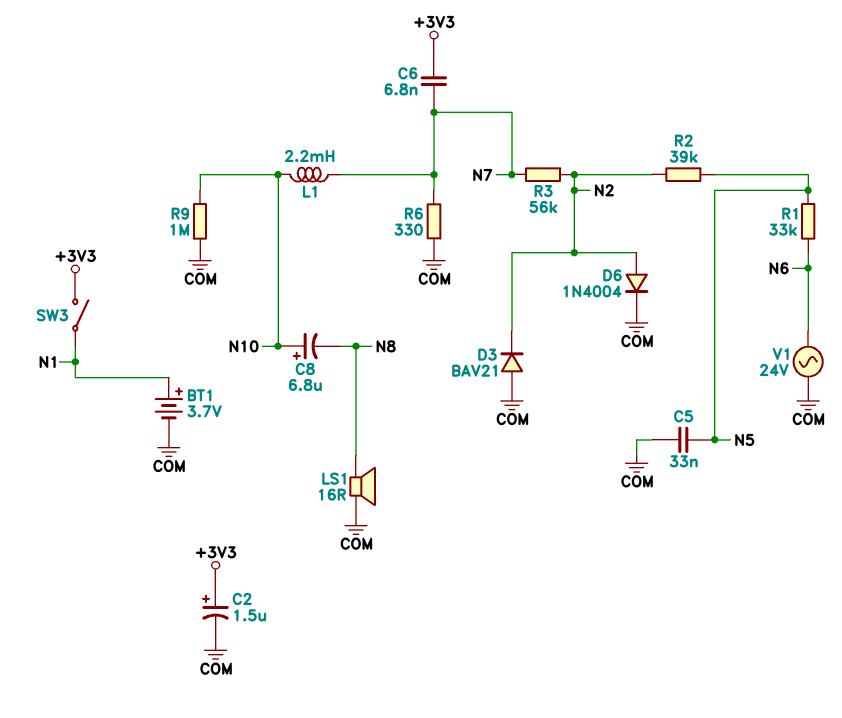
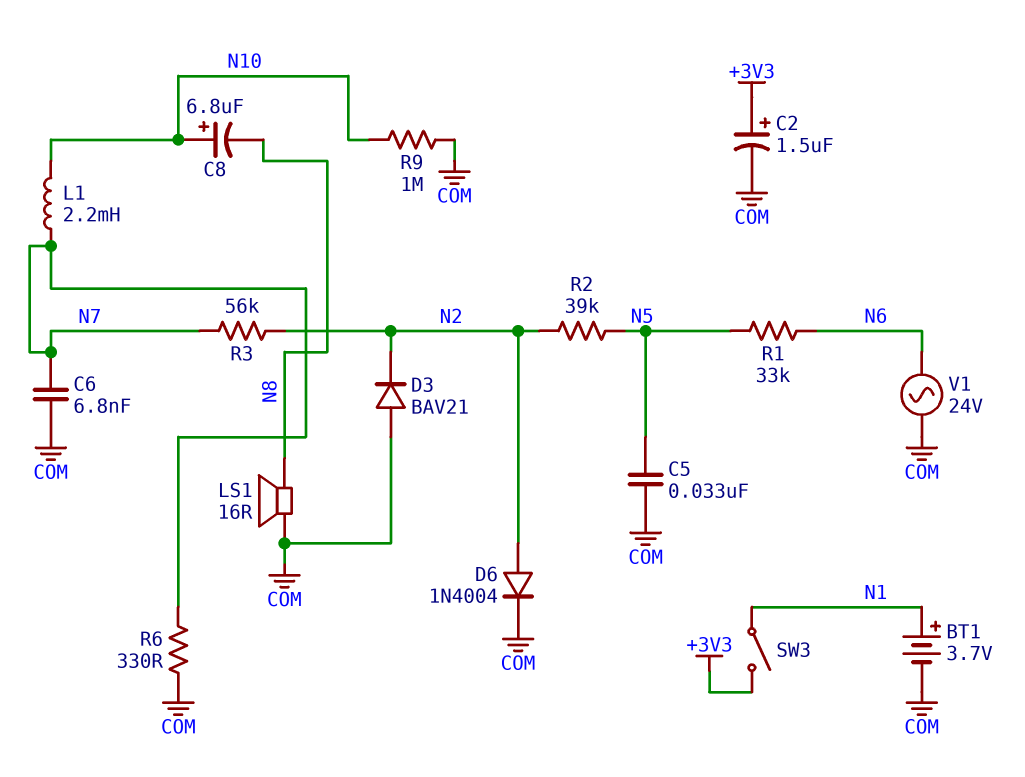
C6: 6.8nF (+3V3, N7) -> 6.8nF (COM, N7)

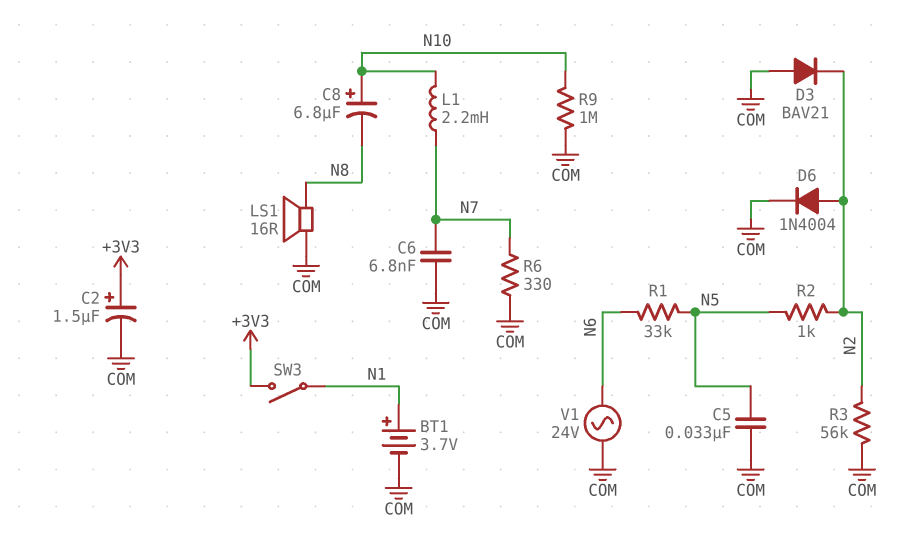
R2: 39k (N2, N5) -> 1k (N2, N5)
R3: 56k (N2, N7) -> 56k (COM, N2)

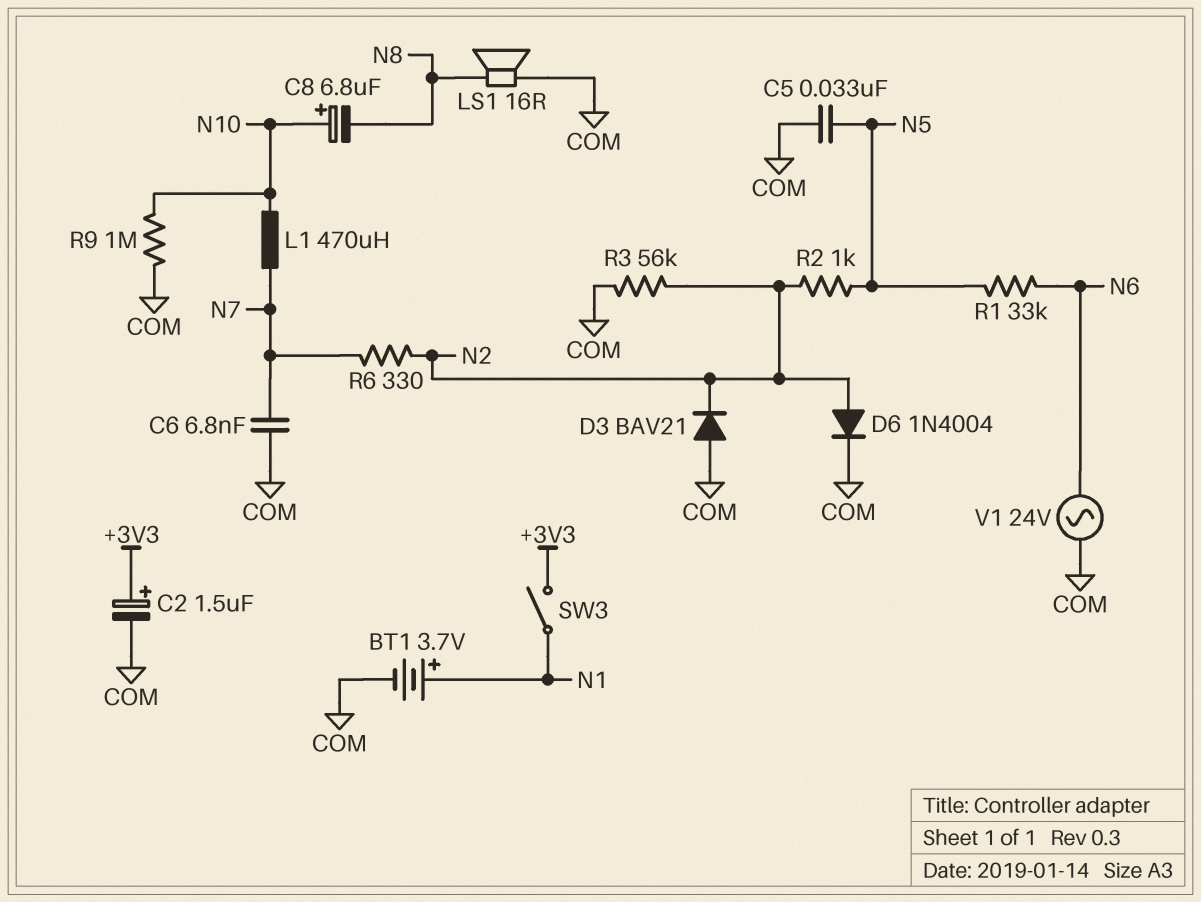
L1: 2.2mH (N7, N10) -> 470uH (N7, N10)
R6: 330 (COM, N7) -> 330 (N2, N7)

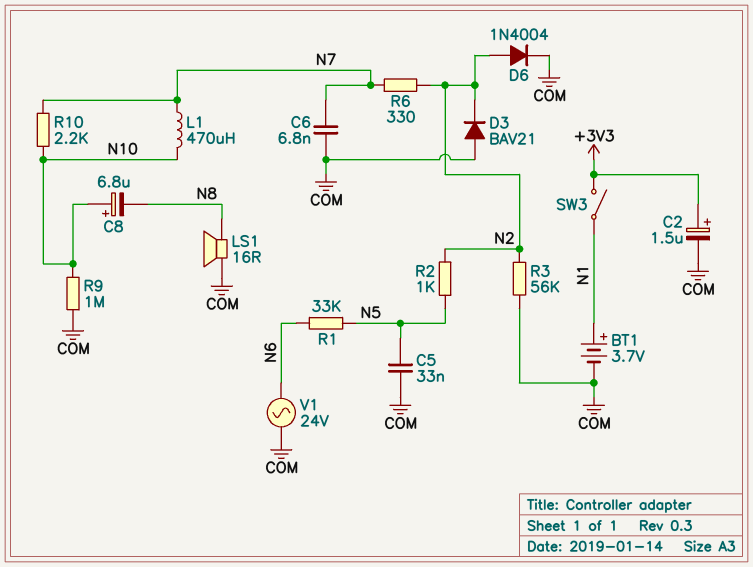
R10: none -> 2.2k (N7, N10)

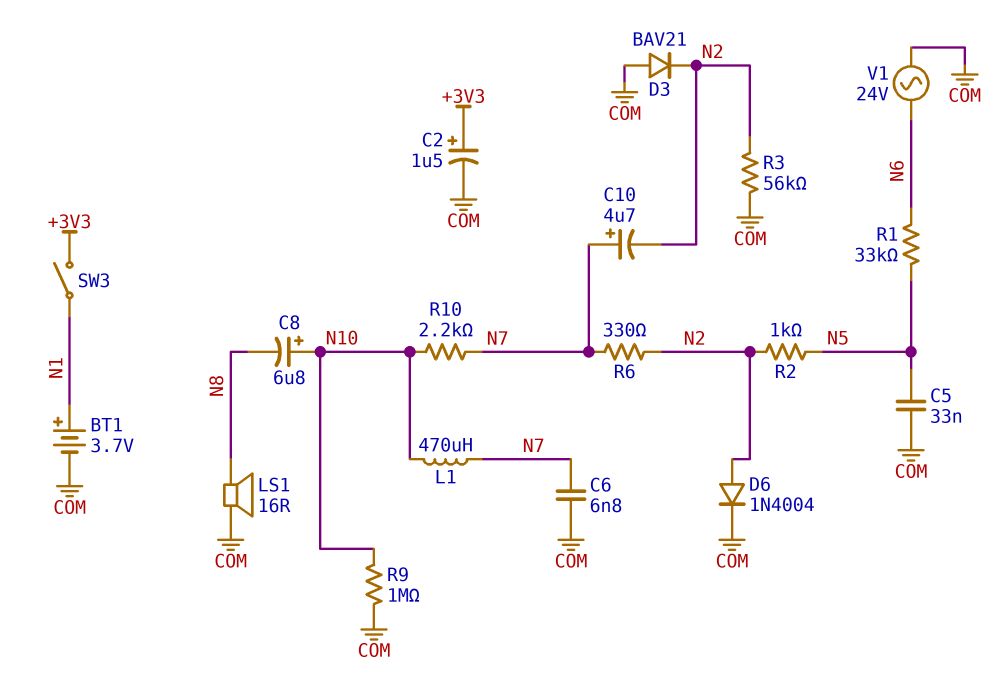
C10: none -> 4.7uF (plus N7, minus N2)

